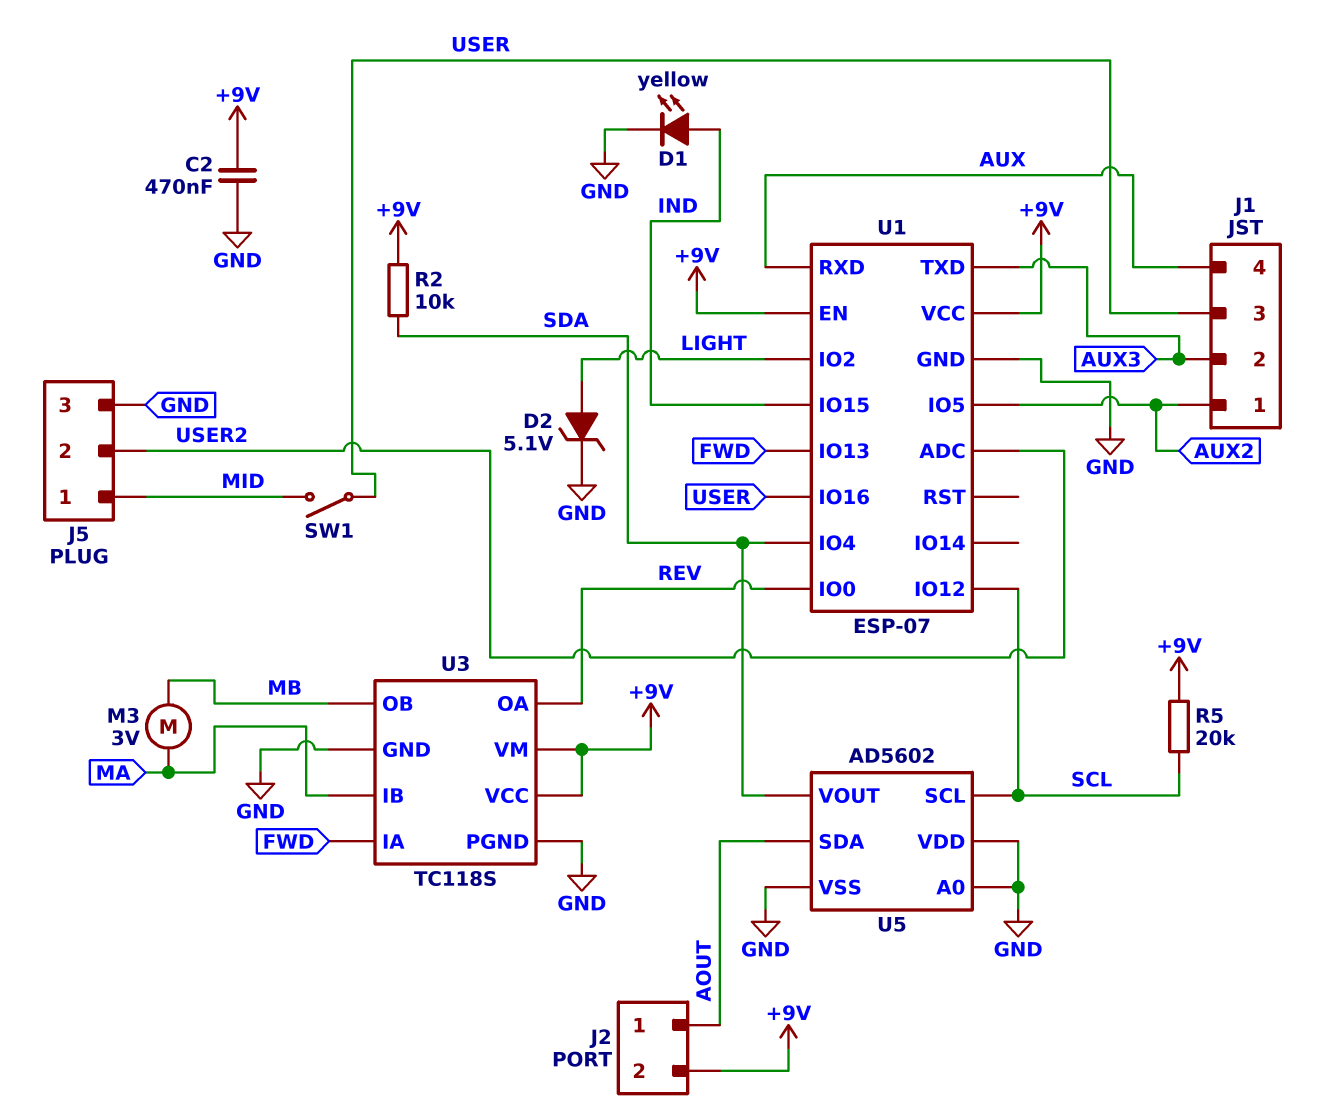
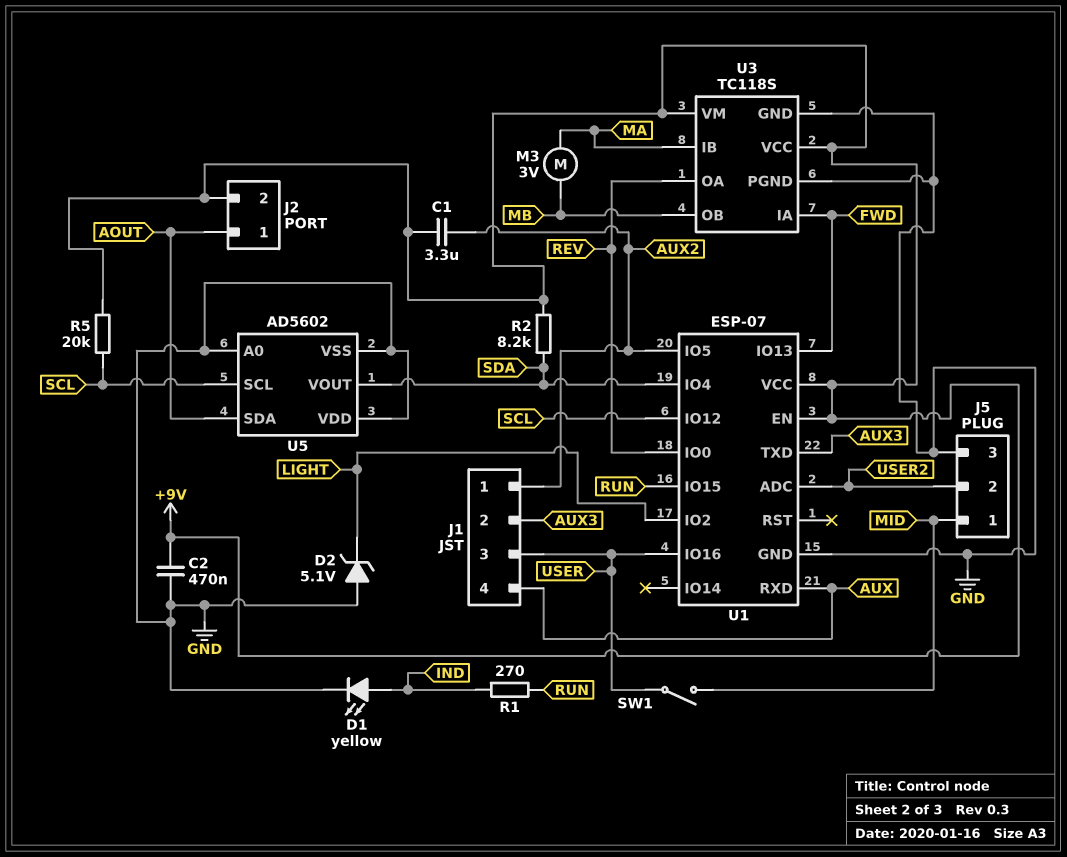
C1: none -> 3.3uF (+9V, AUX2)
D2: zener 5.1V (A LIGHT, K GND) -> zener 5.1V (A GND, K LIGHT)
R1: none -> 270 (IND, RUN)
R2: 10k (+9V, SDA) -> 8.2k (+9V, SDA)
U1 pin IO15: IND -> RUN

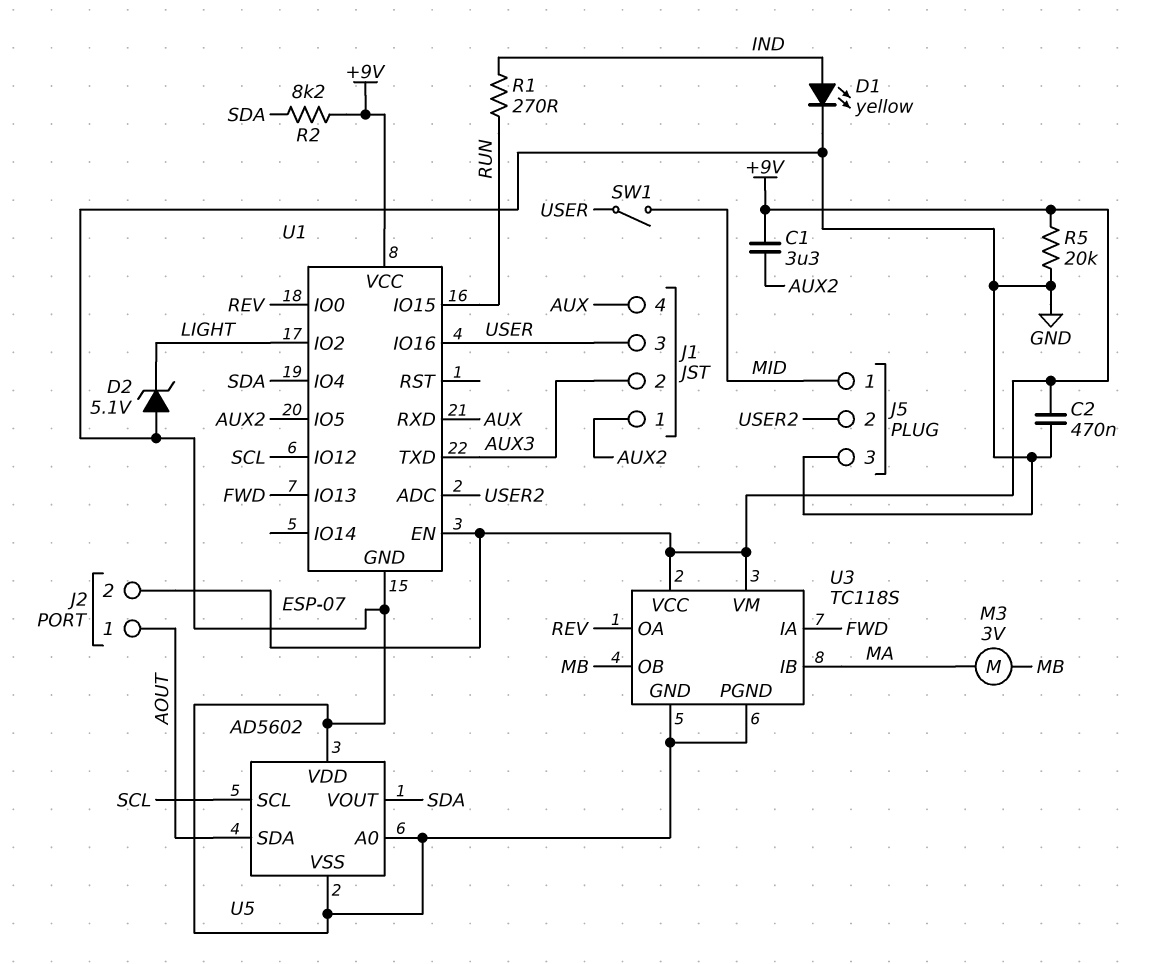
R5: 20k (+9V, SCL) -> 20k (+9V, GND)

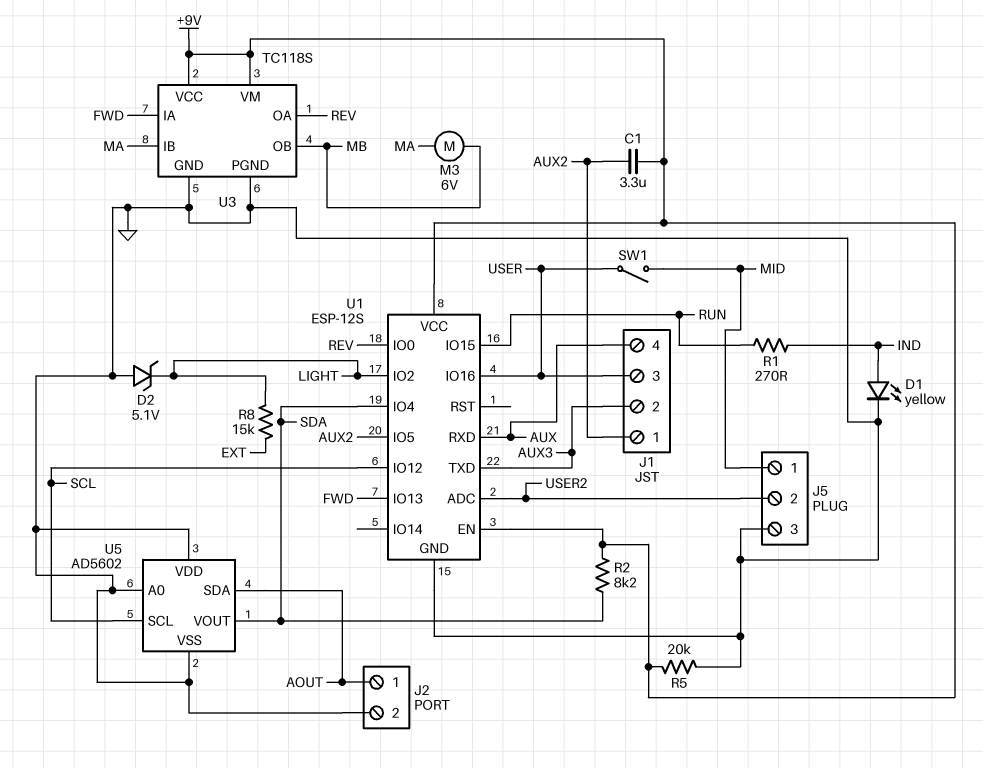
C2: 470nF (+9V, GND) -> none
J2 pin 2: +9V -> GND
M3: motor 3V (MA, MB) -> motor 6V (MA, MB)
R8: none -> 15k (EXT, LIGHT)
U1: ESP-07 -> ESP-12S

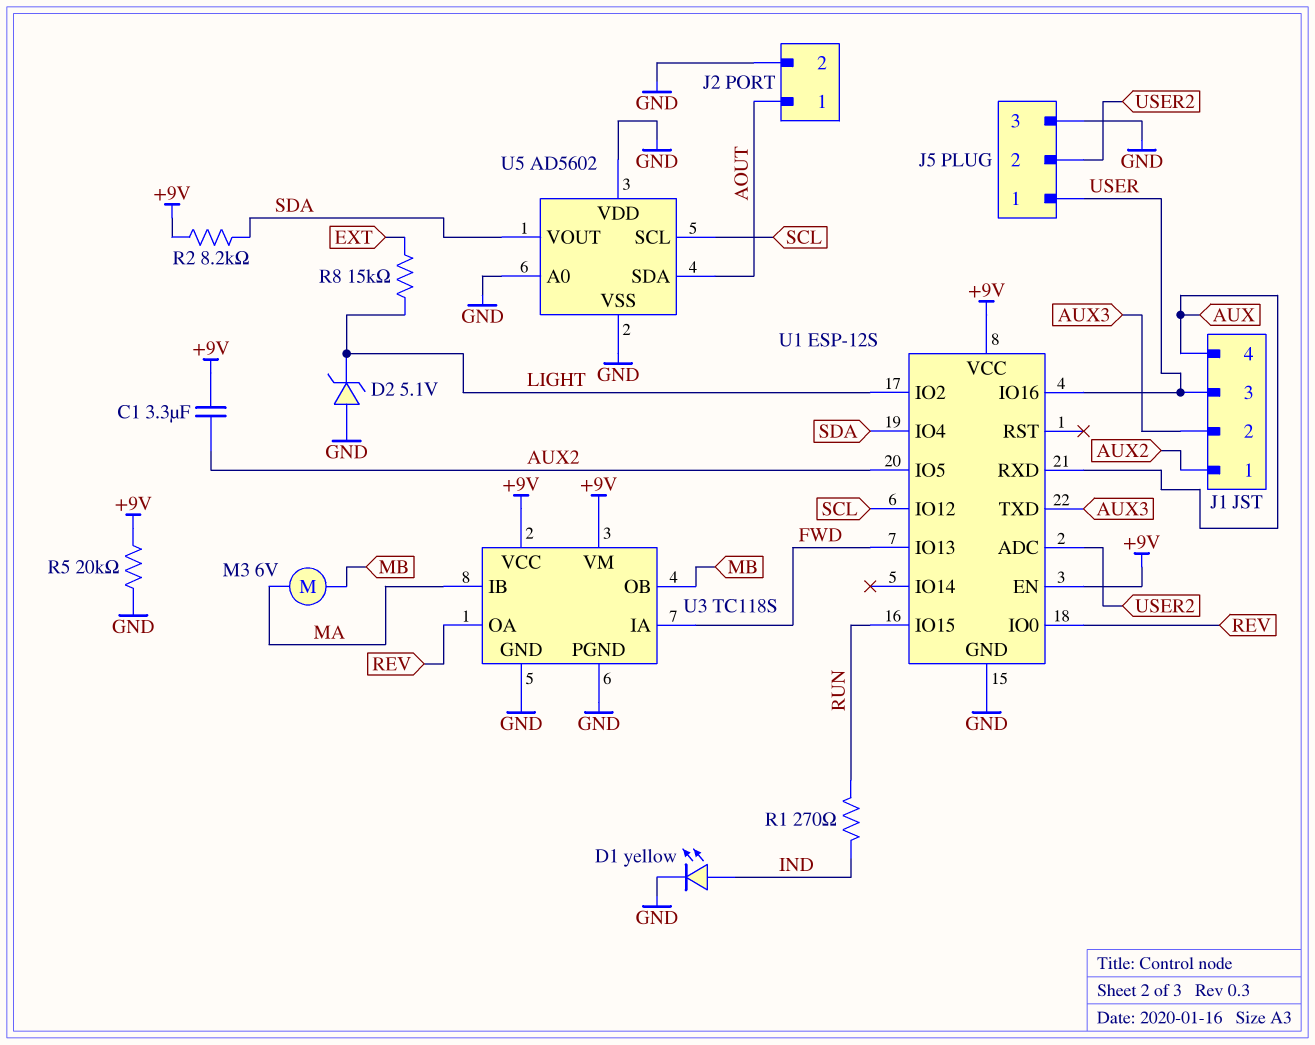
J5 pin 1: MID -> USER
SW1: switch (MID, USER) -> none

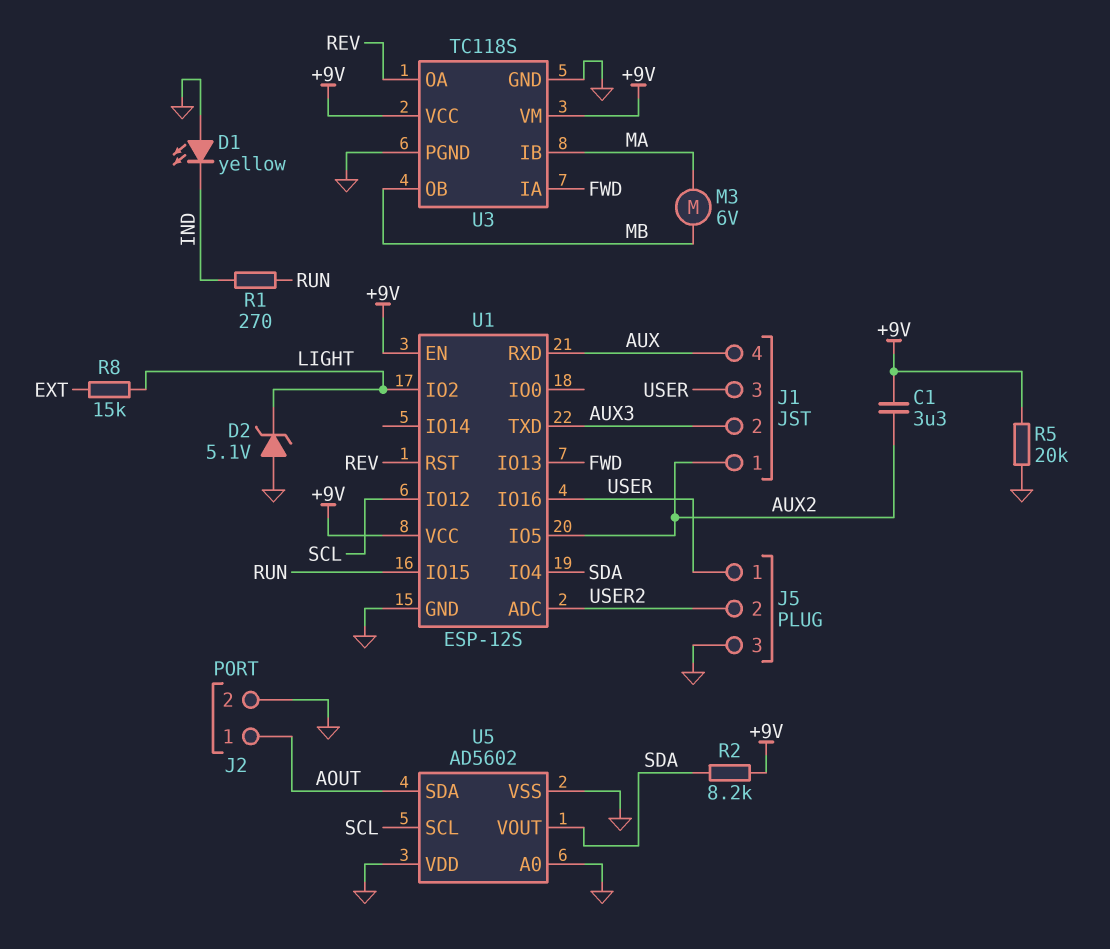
D1: LED yellow (A IND, K GND) -> LED yellow (A GND, K IND)
U1 pin IO0: REV -> none
U1 pin RST: none -> REV

